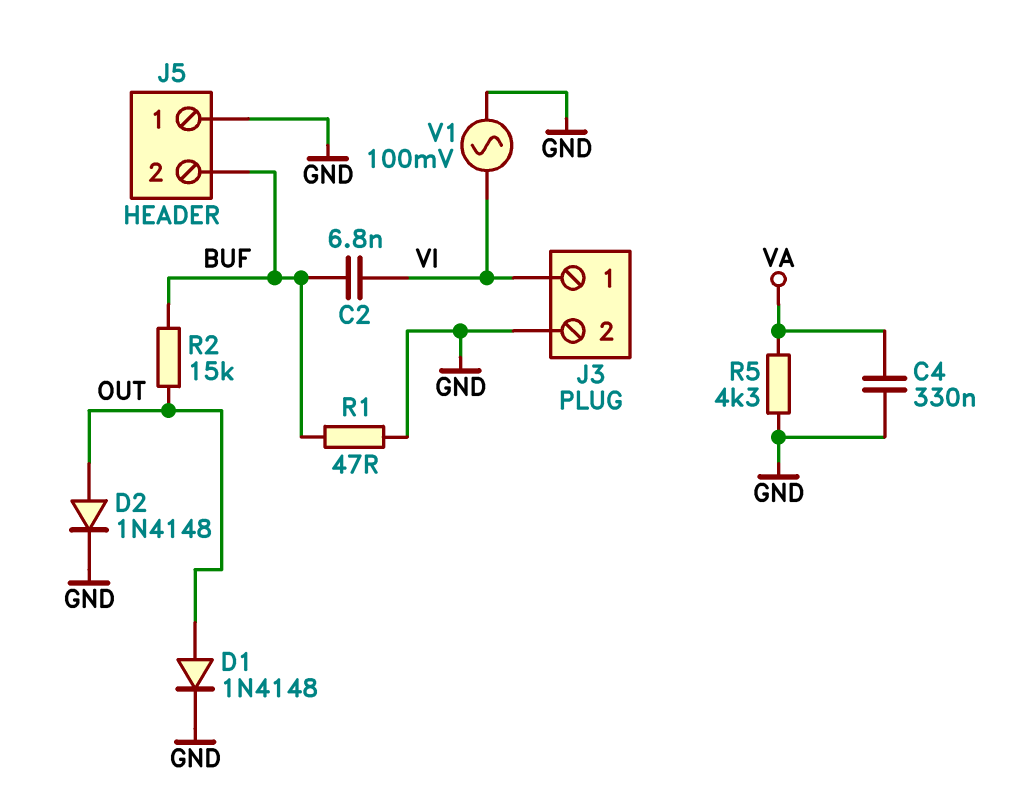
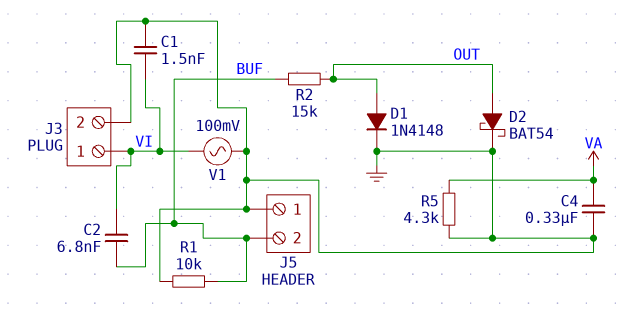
C1: none -> 1.5nF (GND, VI)
D2: diode 1N4148 (A OUT, K GND) -> schottky BAT54 (A OUT, K GND)
R1: 47 (BUF, GND) -> 10k (BUF, GND)

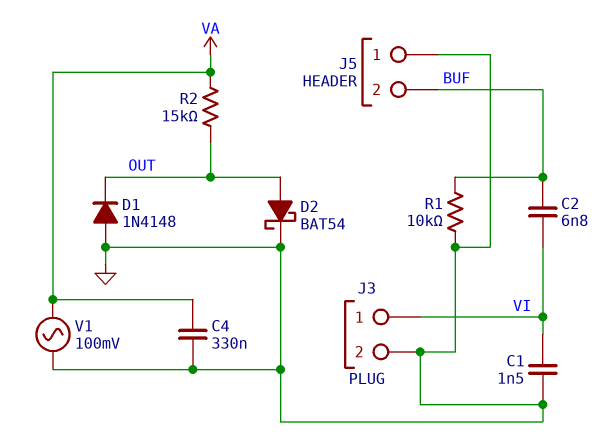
D1: diode 1N4148 (A OUT, K GND) -> diode 1N4148 (A GND, K OUT)
R2: 15k (BUF, OUT) -> 15k (OUT, VA)
R5: 4.3k (GND, VA) -> none
V1: AC 100mV (GND, VI) -> AC 100mV (GND, VA)

